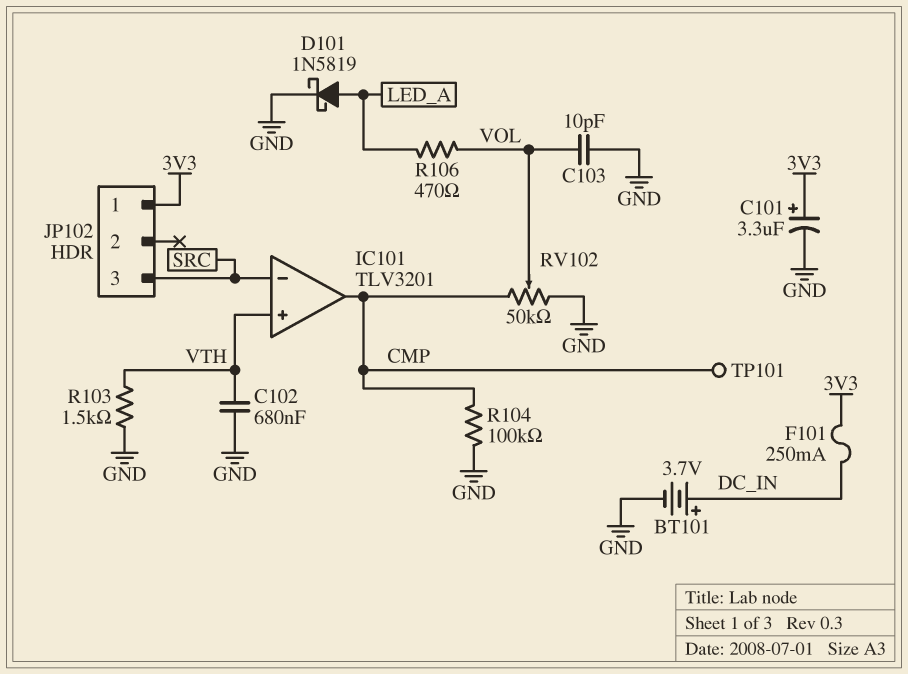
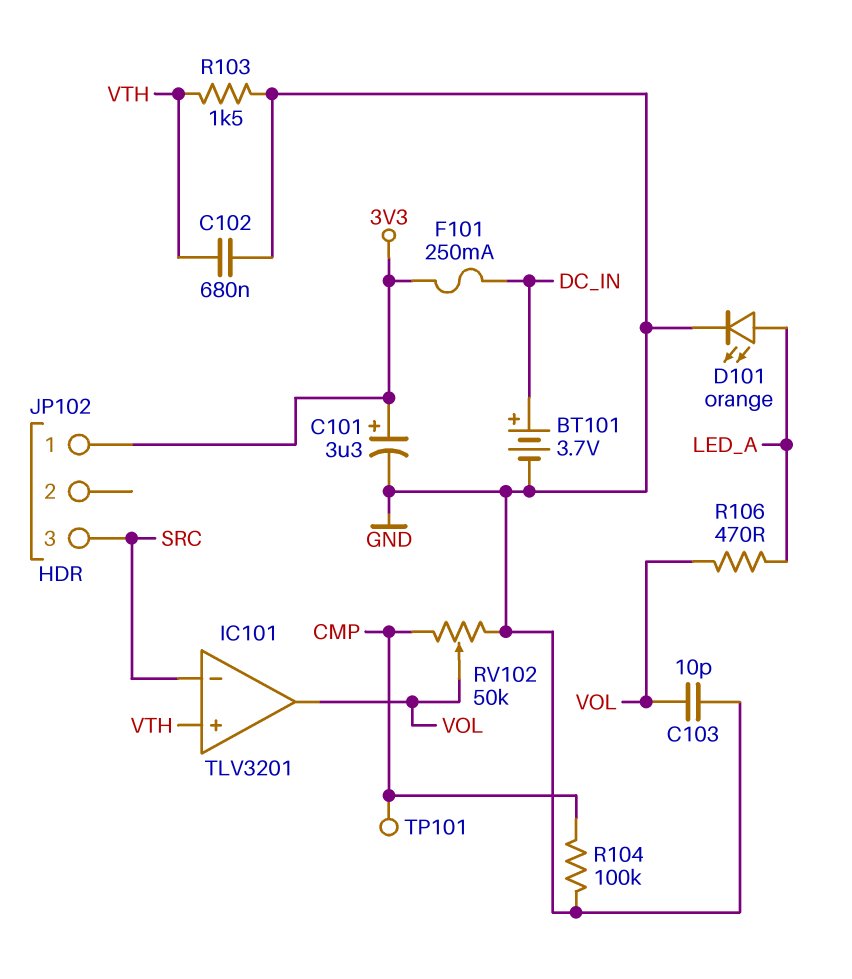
D101: schottky 1N5819 (A LED_A, K GND) -> LED orange (A LED_A, K GND)
IC101 pin out: CMP -> VOL

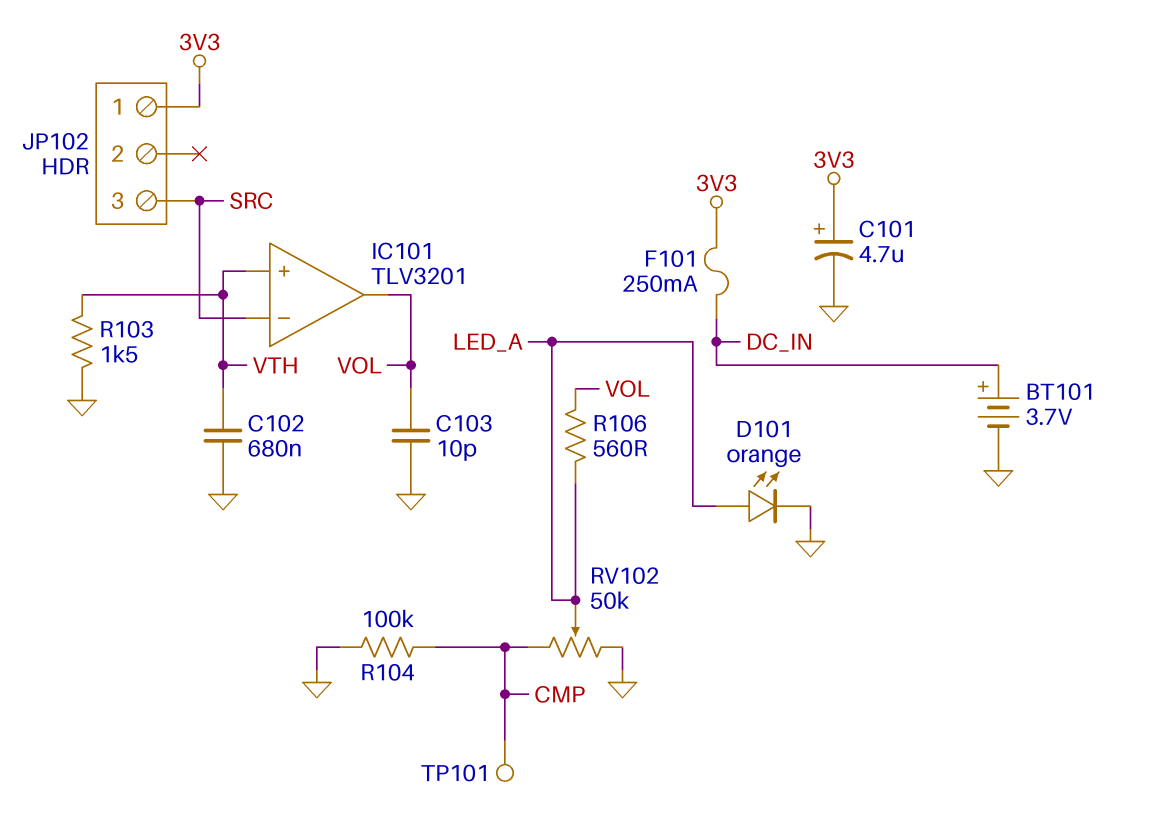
C101: 3.3uF (plus 3V3, minus GND) -> 4.7uF (plus 3V3, minus GND)
R106: 470 (LED_A, VOL) -> 560 (LED_A, VOL)
RV102: 50k (CMP, GND, wiper VOL) -> 50k (CMP, GND, wiper LED_A)

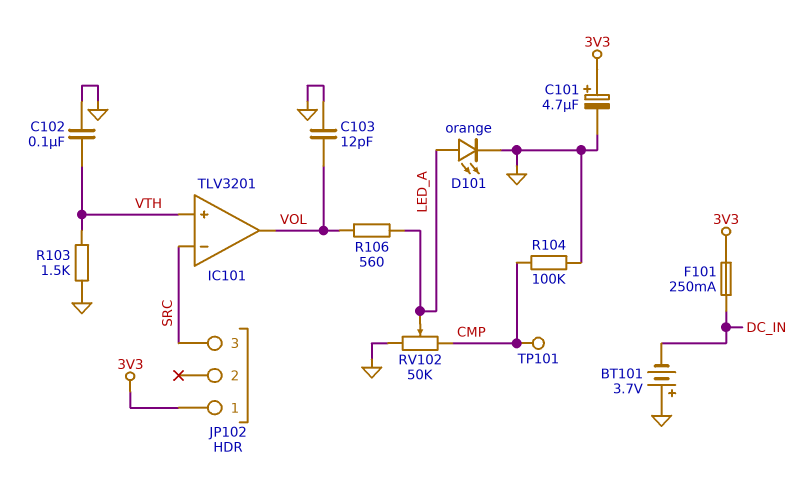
BT101: 3.7V (plus DC_IN, minus GND) -> 3.7V (plus GND, minus DC_IN)
C102: 680nF (GND, VTH) -> 100nF (GND, VTH)
C103: 10pF (GND, VOL) -> 12pF (GND, VOL)

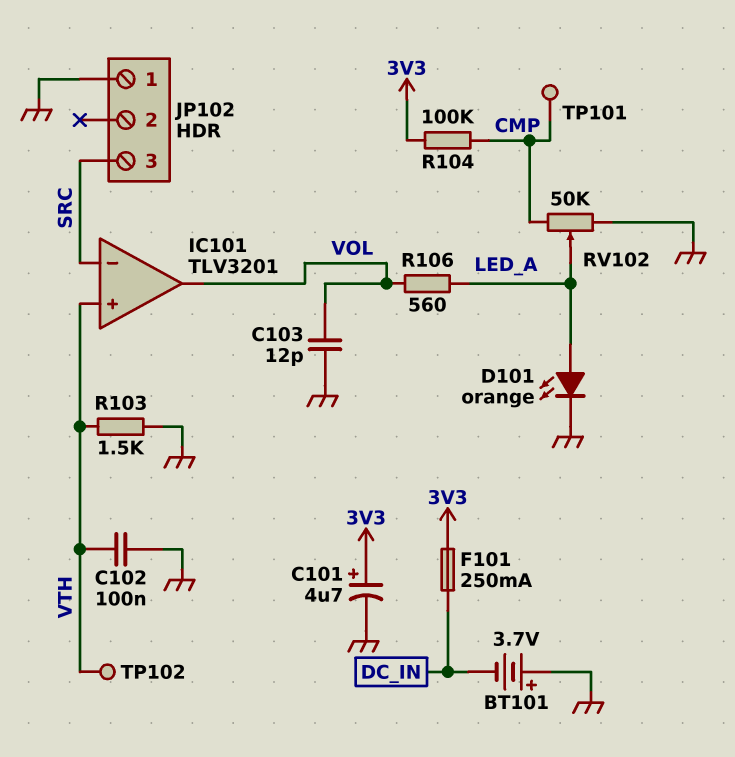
JP102 pin 1: 3V3 -> GND
R104: 100k (CMP, GND) -> 100k (3V3, CMP)
TP102: none -> test point (VTH)

